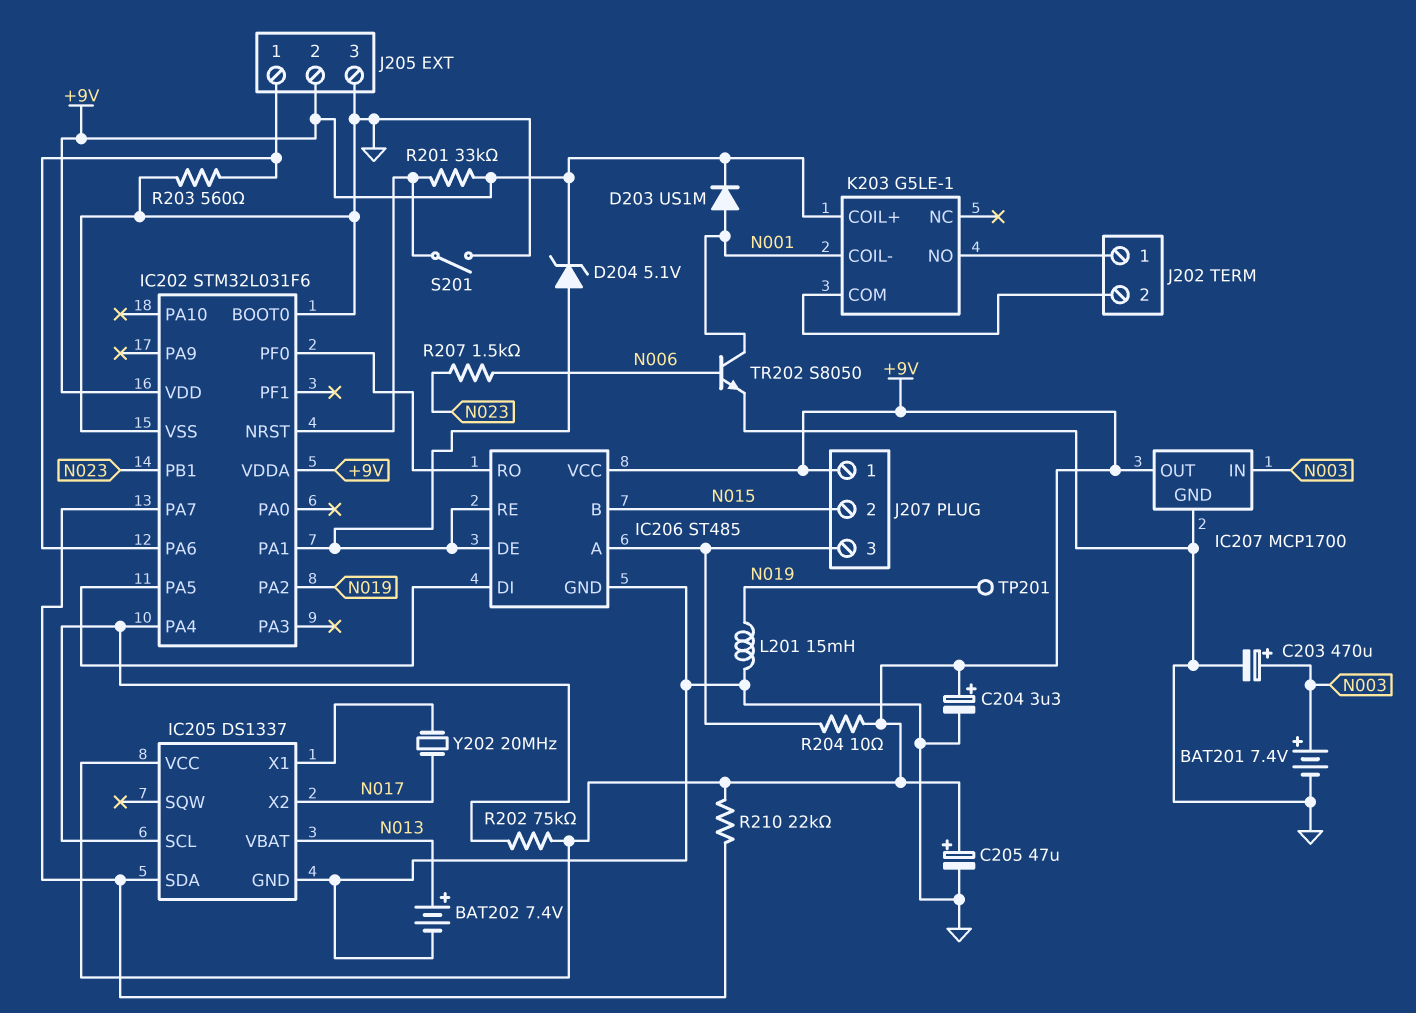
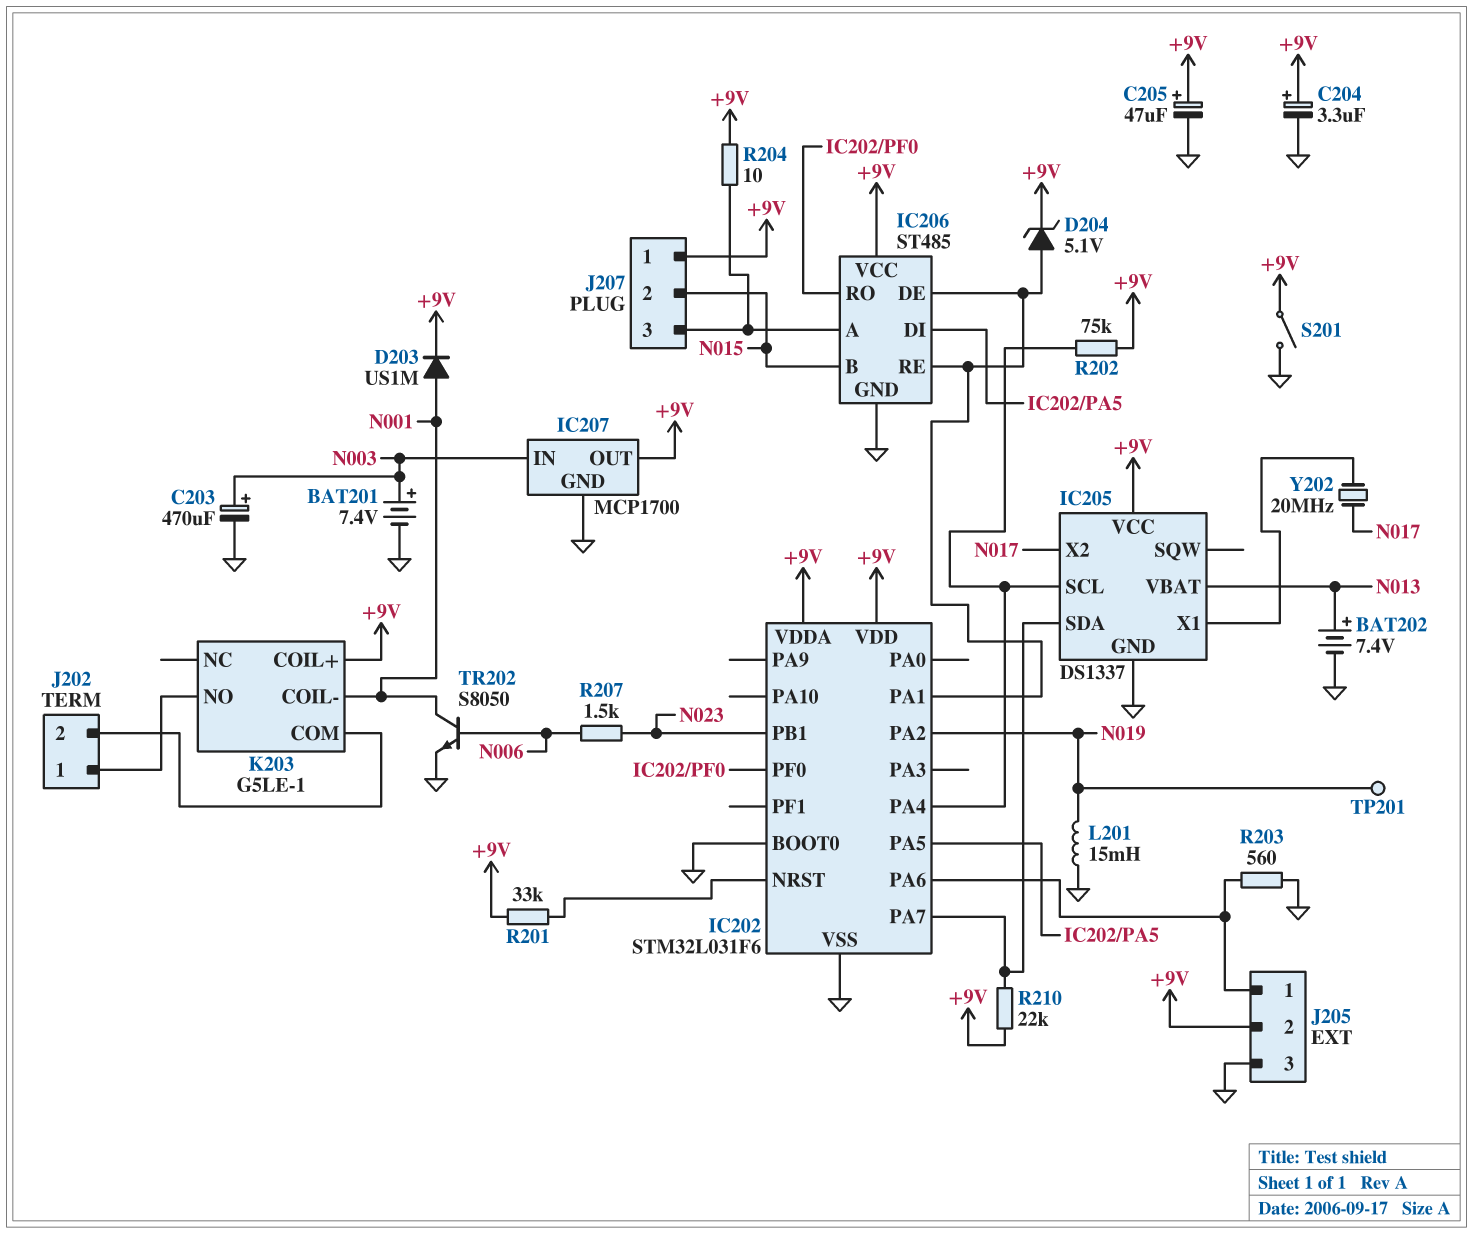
S201: switch (GND, IC202/NRST) -> switch (+9V, GND)

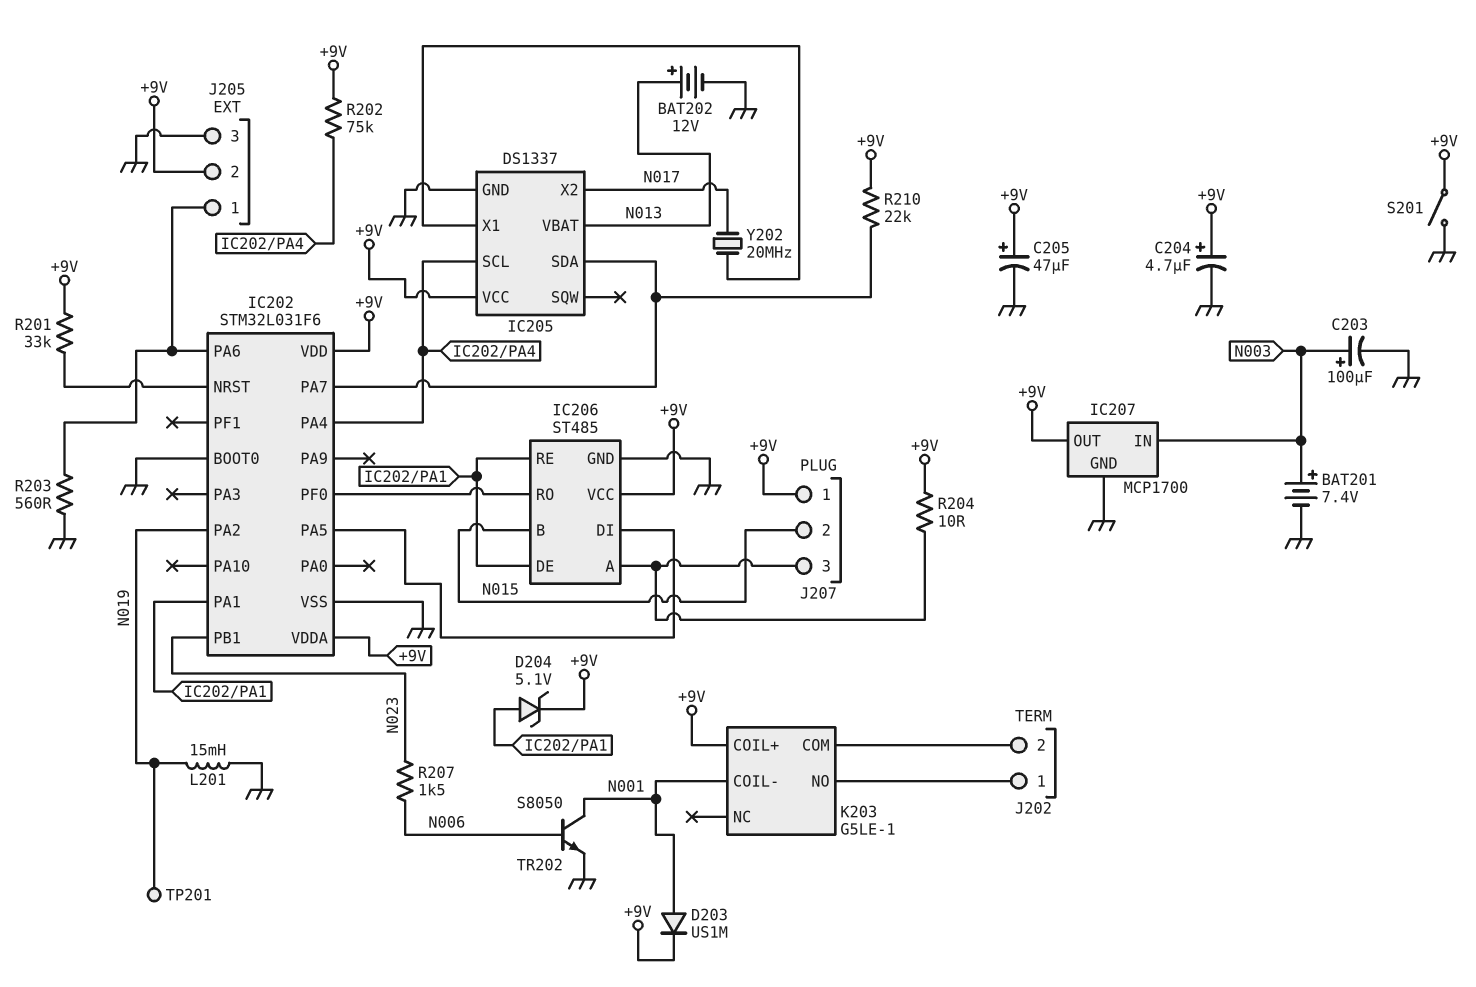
BAT202: 7.4V (plus N013, minus GND) -> 12V (plus N013, minus GND)
C203: 470uF (plus N003, minus GND) -> 100uF (plus N003, minus GND)
C204: 3.3uF (plus +9V, minus GND) -> 4.7uF (plus +9V, minus GND)

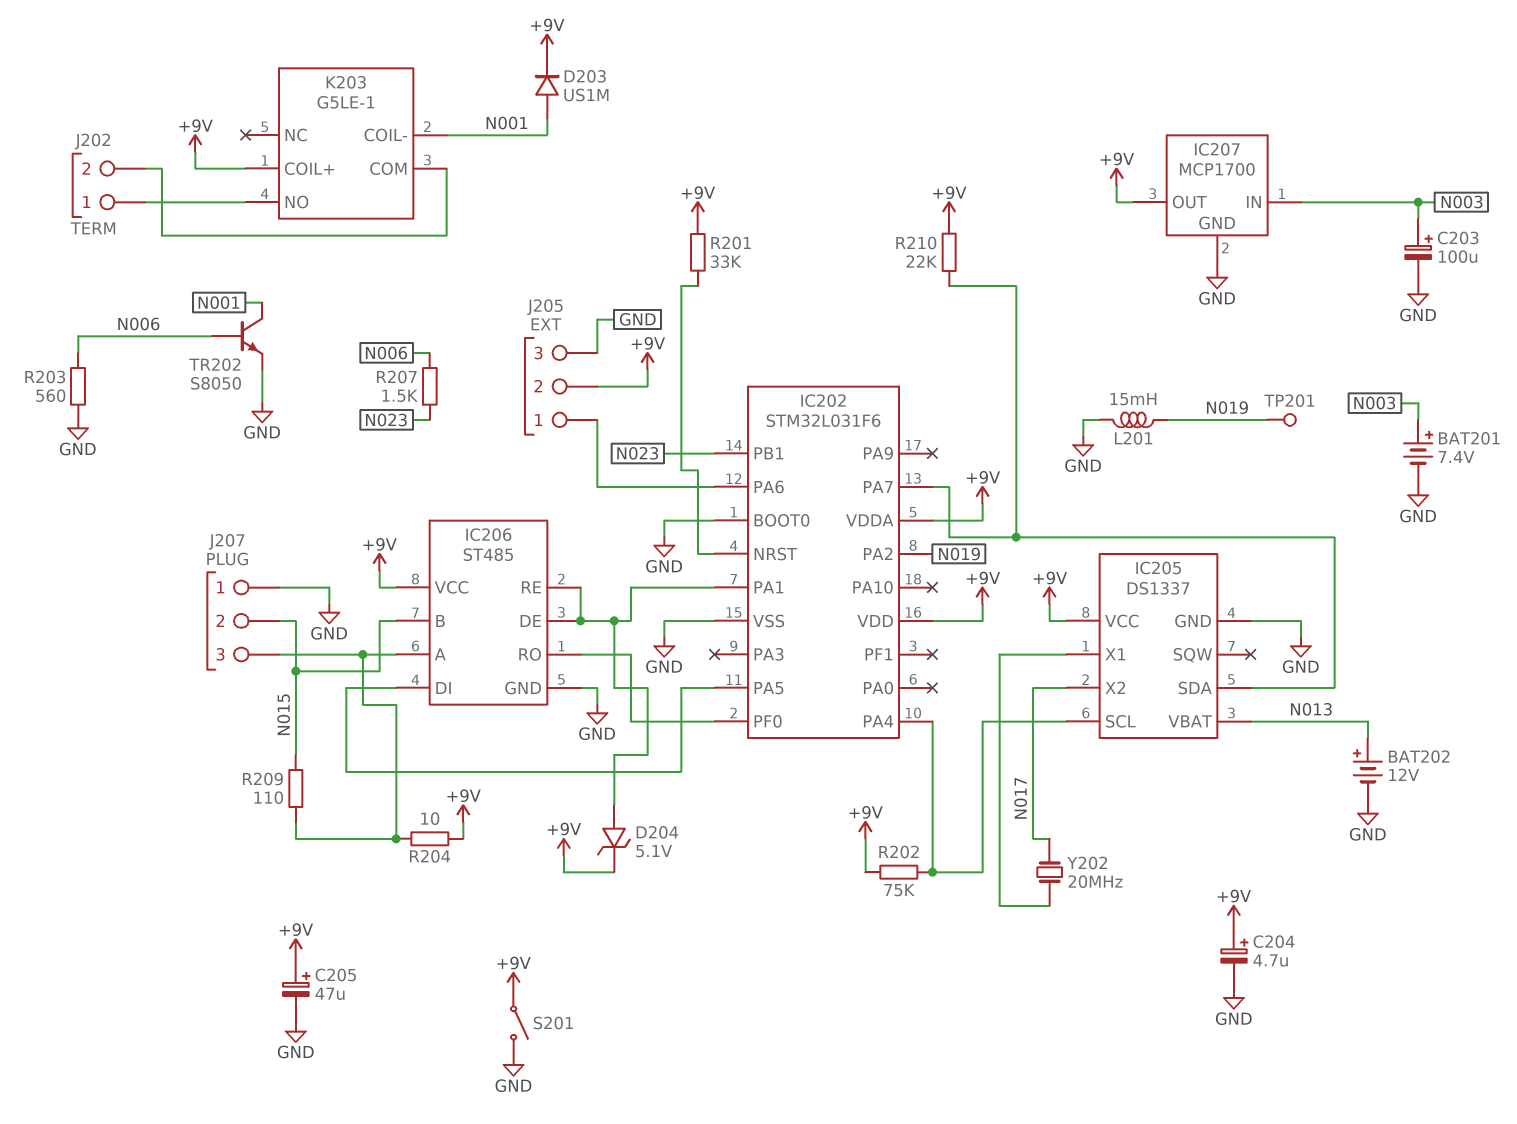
J207 pin 1: +9V -> GND
R203: 560 (GND, IC202/PA6) -> 560 (GND, N006)
R209: none -> 110 (IC206/A, N015)

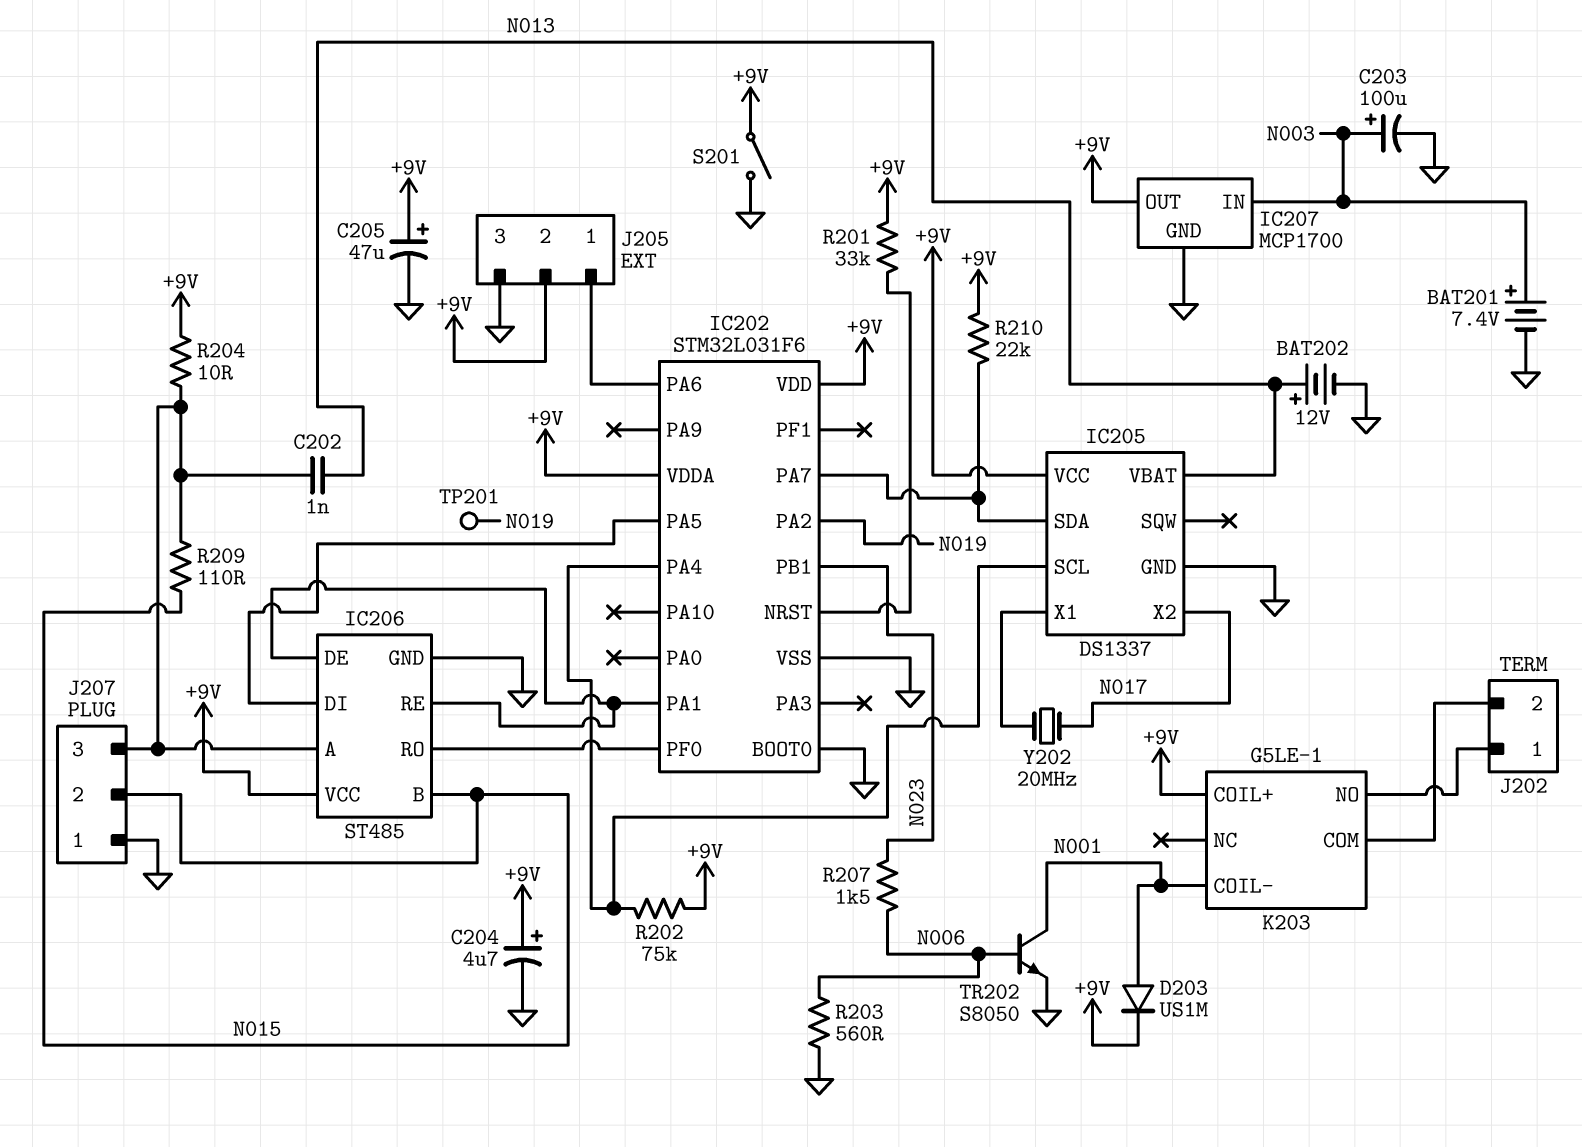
C202: none -> 1nF (IC206/A, N013)
D204: zener 5.1V (A IC202/PA1, K +9V) -> none
L201: 15mH (GND, N019) -> none

